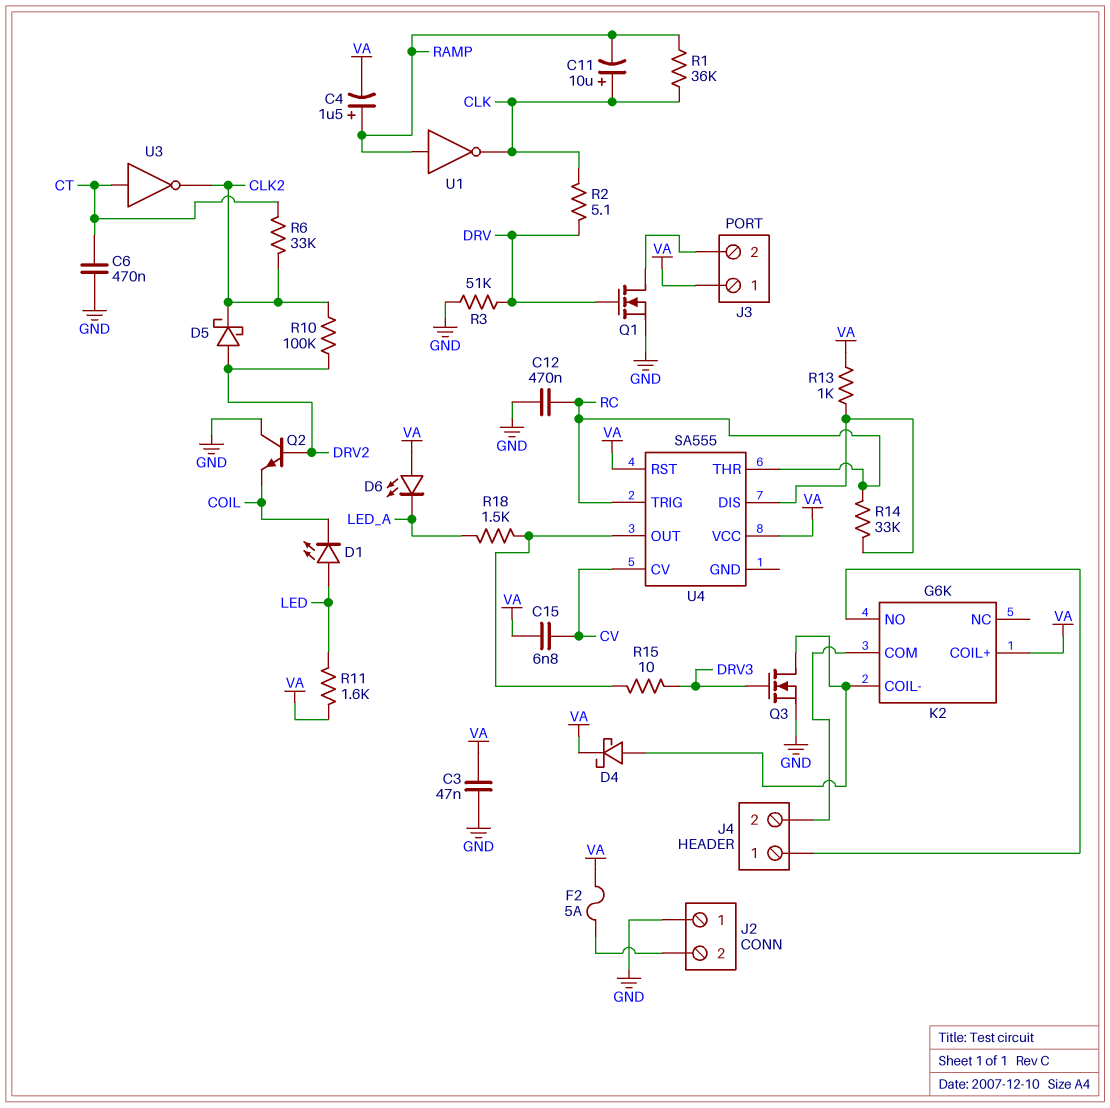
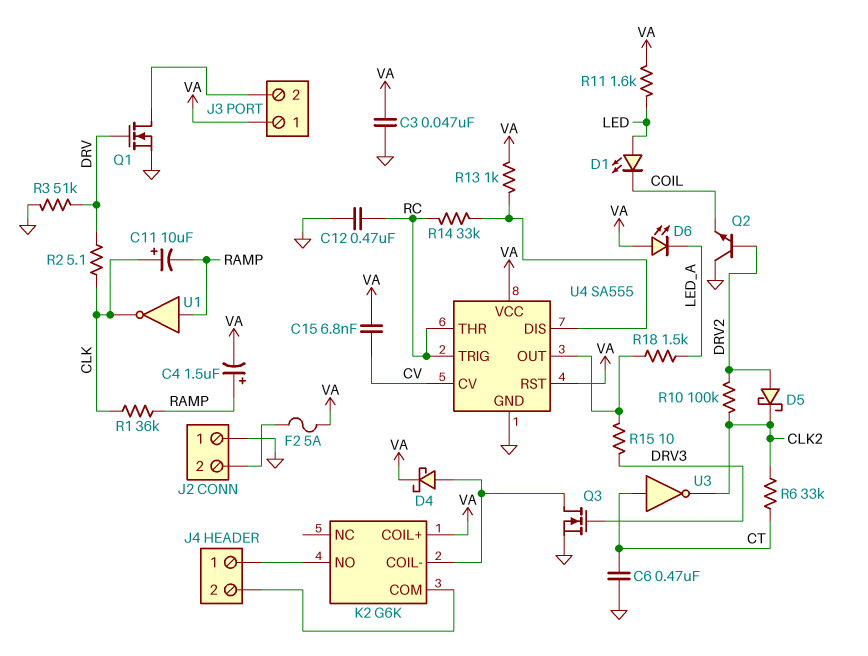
U4 pin GND: none -> GND

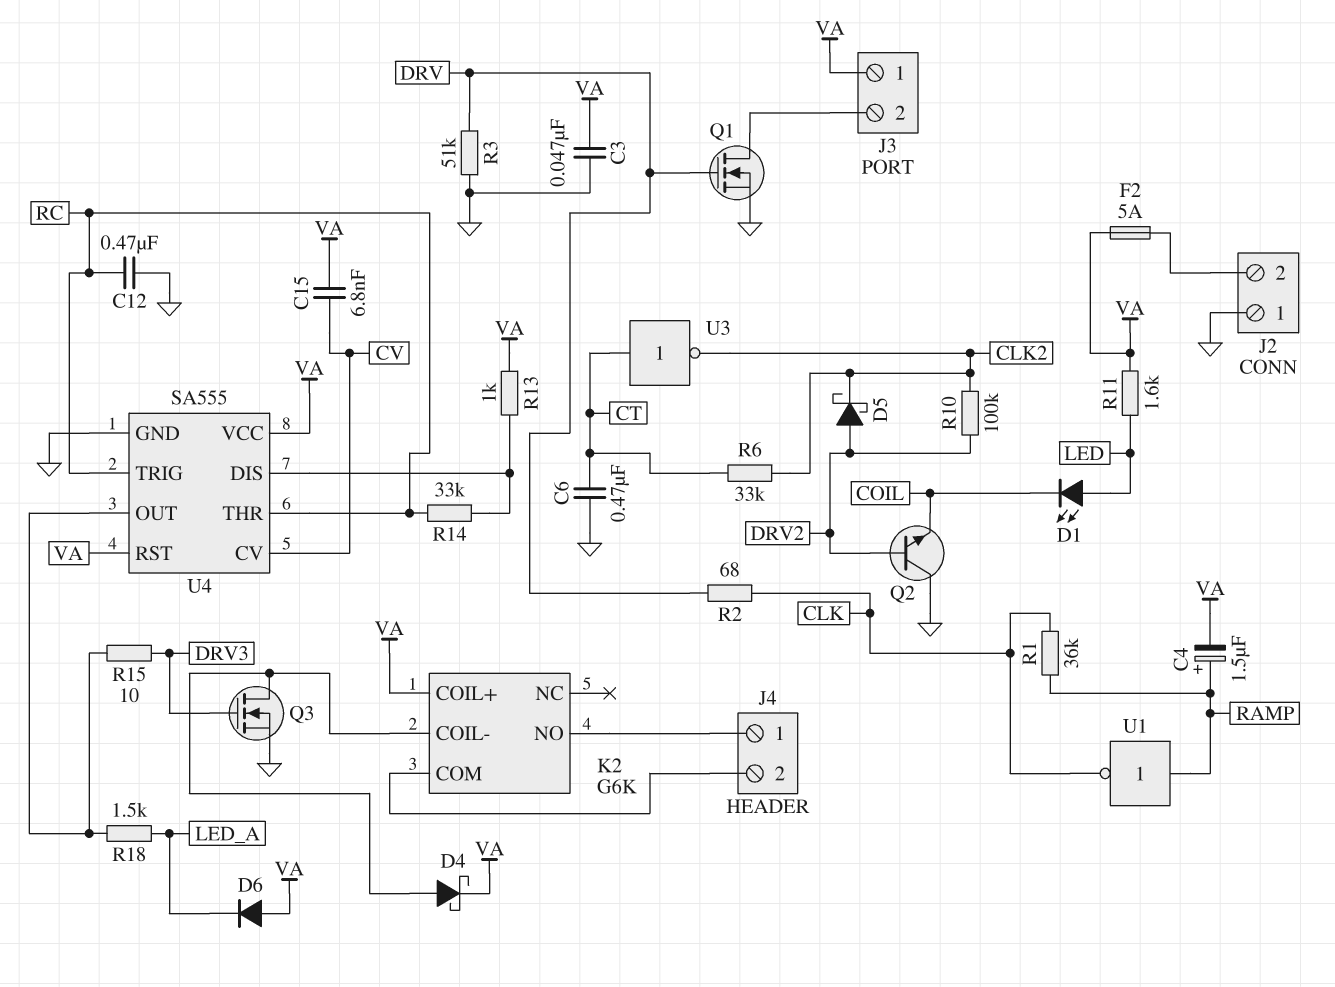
C11: 10uF (plus CLK, minus RAMP) -> none
D6: LED (A VA, K LED_A) -> diode (A VA, K LED_A)
R2: 5.1 (CLK, DRV) -> 68 (CLK, DRV)

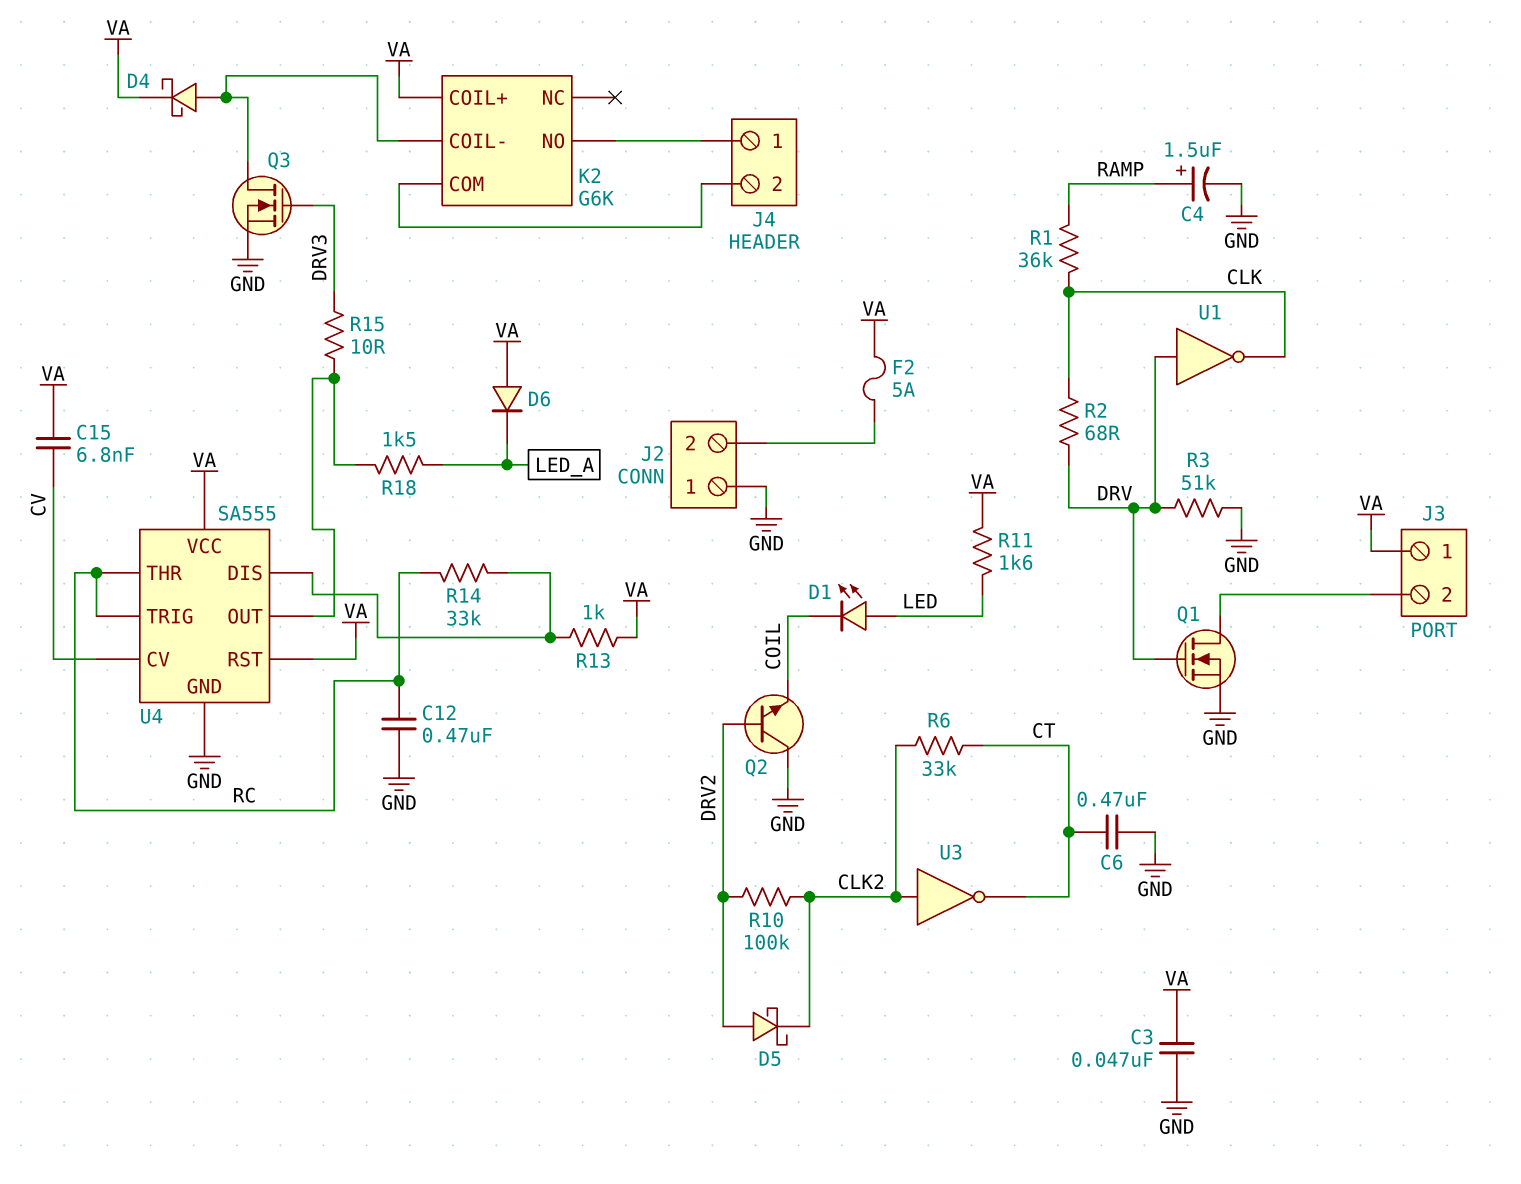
C4: 1.5uF (plus RAMP, minus VA) -> 1.5uF (plus RAMP, minus GND)
U1: NOT (in RAMP, out CLK) -> NOT (in DRV, out CLK)
U3: NOT (in CT, out CLK2) -> NOT (in CLK2, out CT)

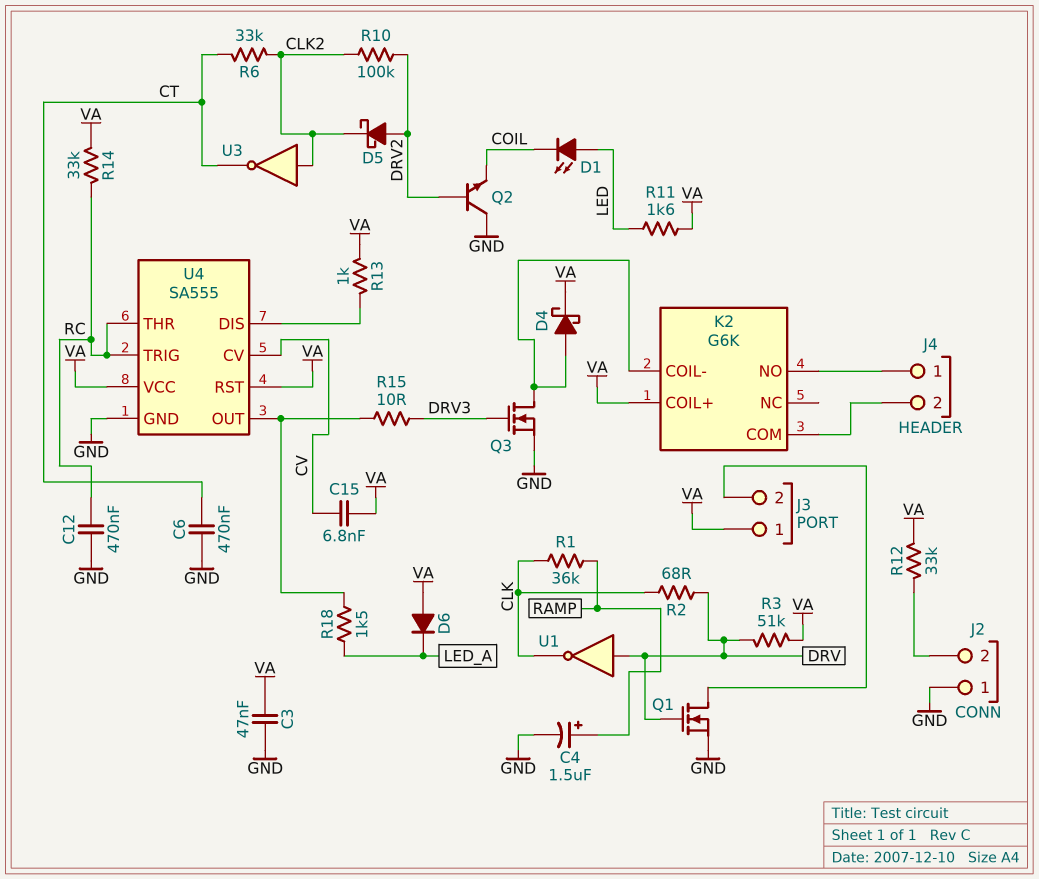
F2: 5A (J2/2, VA) -> none
R3: 51k (DRV, GND) -> 51k (DRV, VA)
R12: none -> 33k (J2/2, VA)
R14: 33k (RC, U4/DIS) -> 33k (RC, VA)

